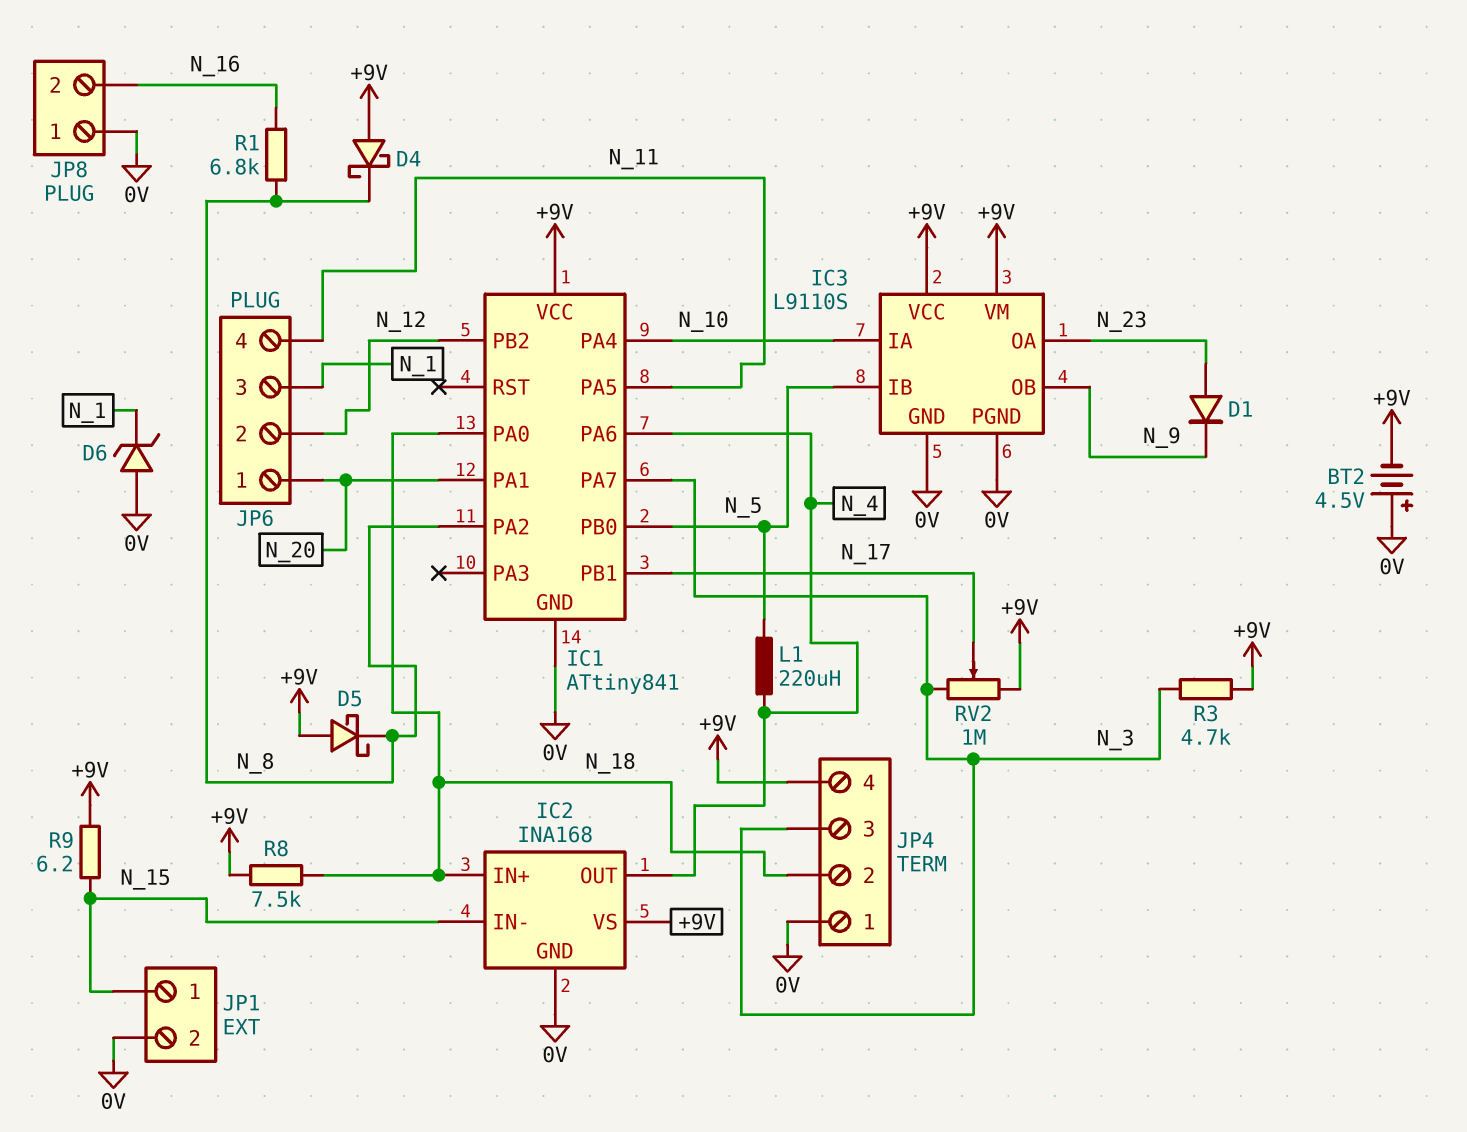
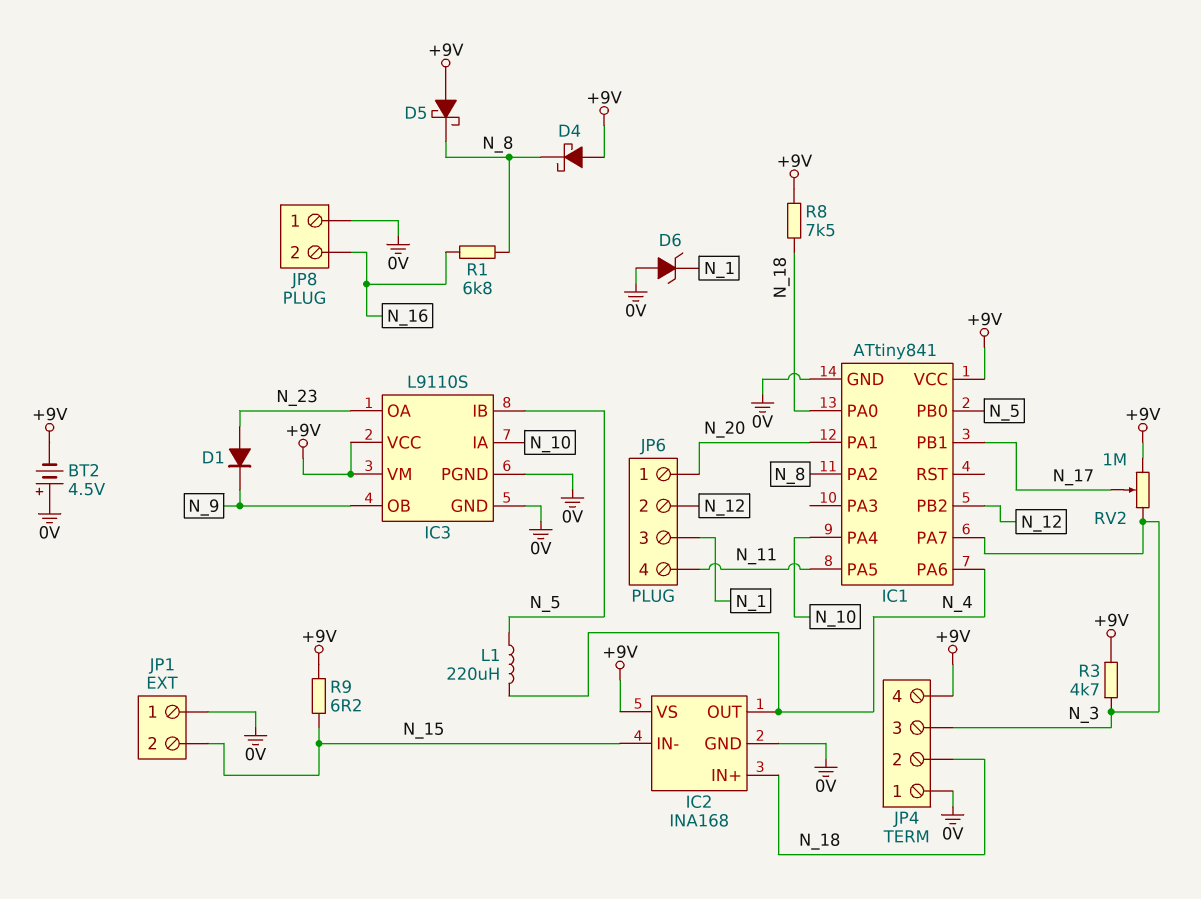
JP1 pin 1: N_15 -> 0V
JP1 pin 2: 0V -> N_15

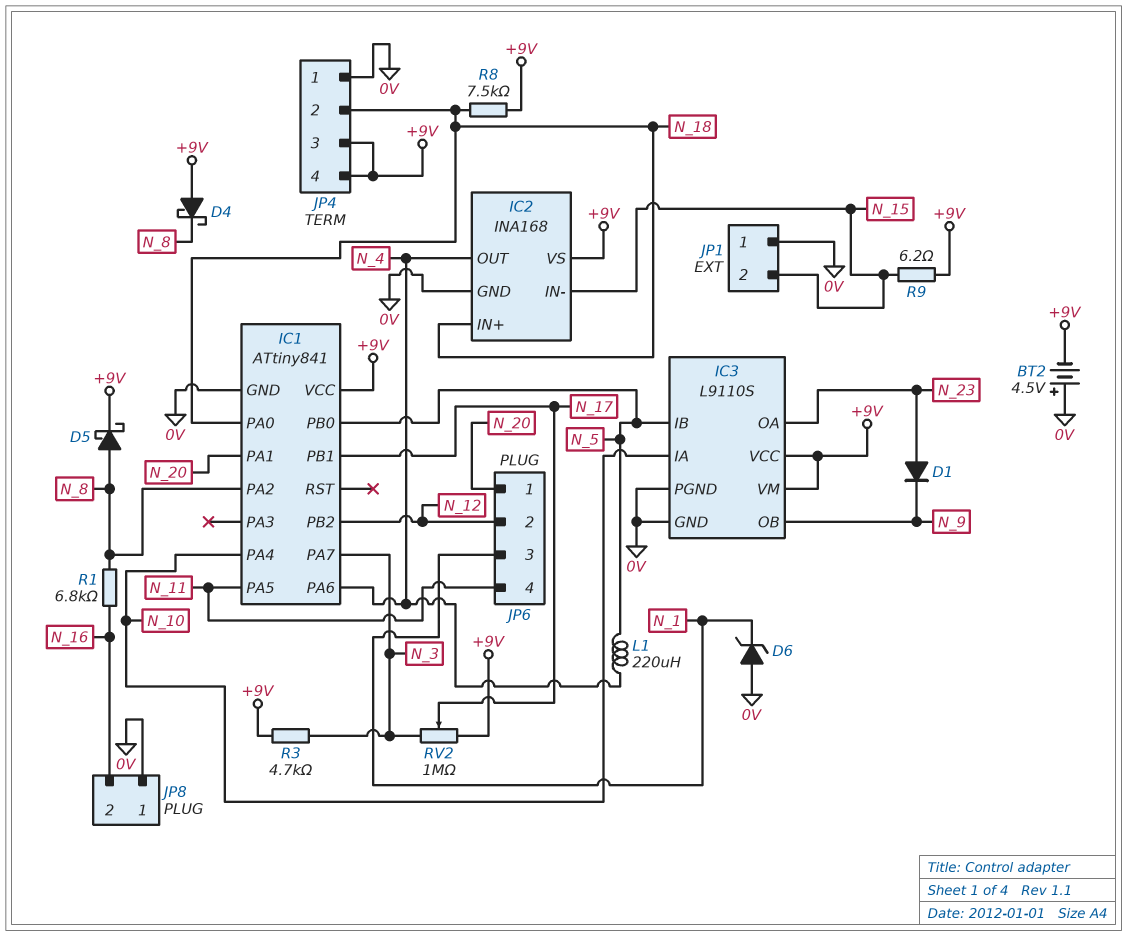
D5: schottky (A +9V, K N_8) -> schottky (A N_8, K +9V)
JP4 pin 3: N_3 -> +9V

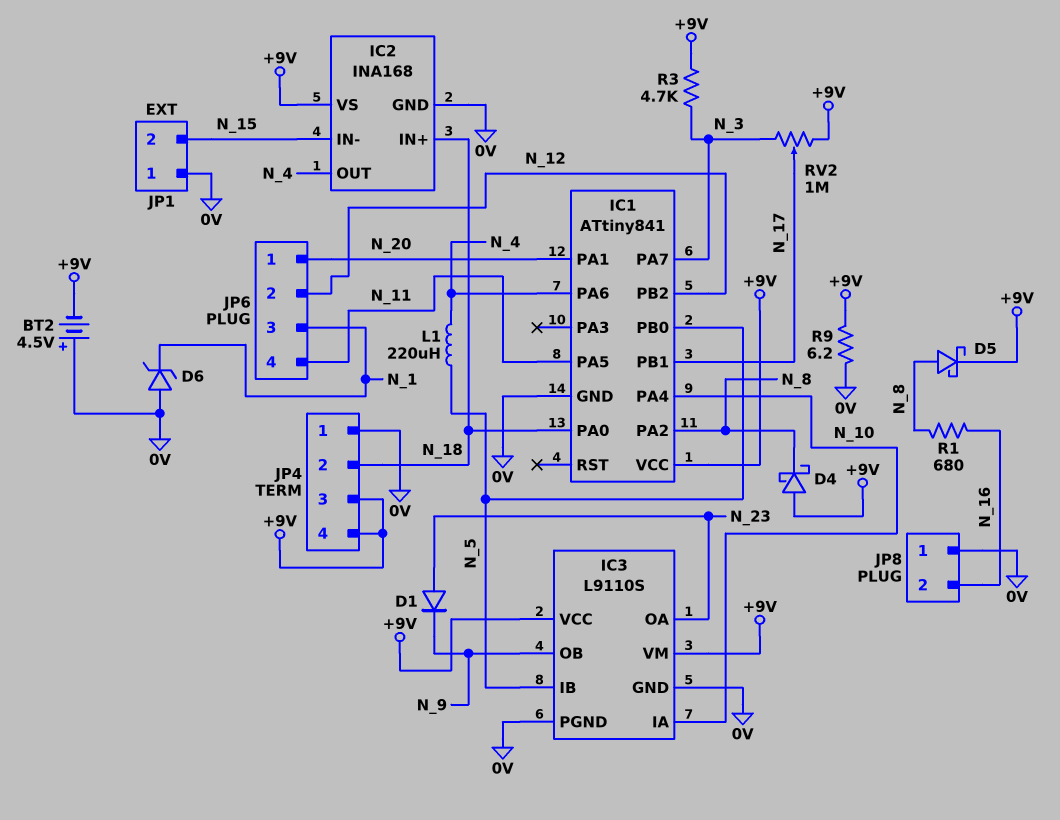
R1: 6.8k (N_8, N_16) -> 680 (N_8, N_16)
R8: 7.5k (+9V, N_18) -> none
R9: 6.2 (+9V, N_15) -> 6.2 (+9V, 0V)

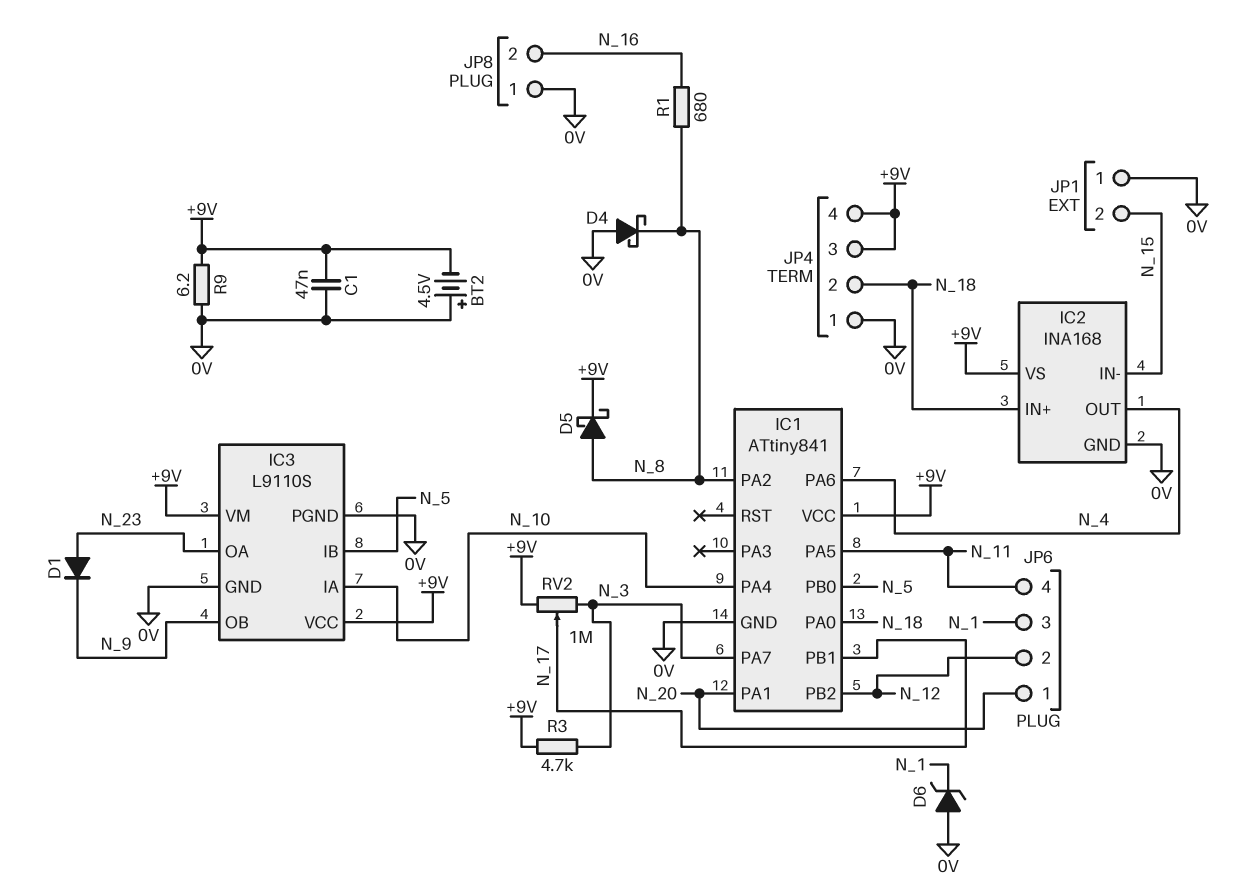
C1: none -> 47nF (+9V, 0V)
D4: schottky (A +9V, K N_8) -> schottky (A 0V, K N_8)
L1: 220uH (N_4, N_5) -> none

